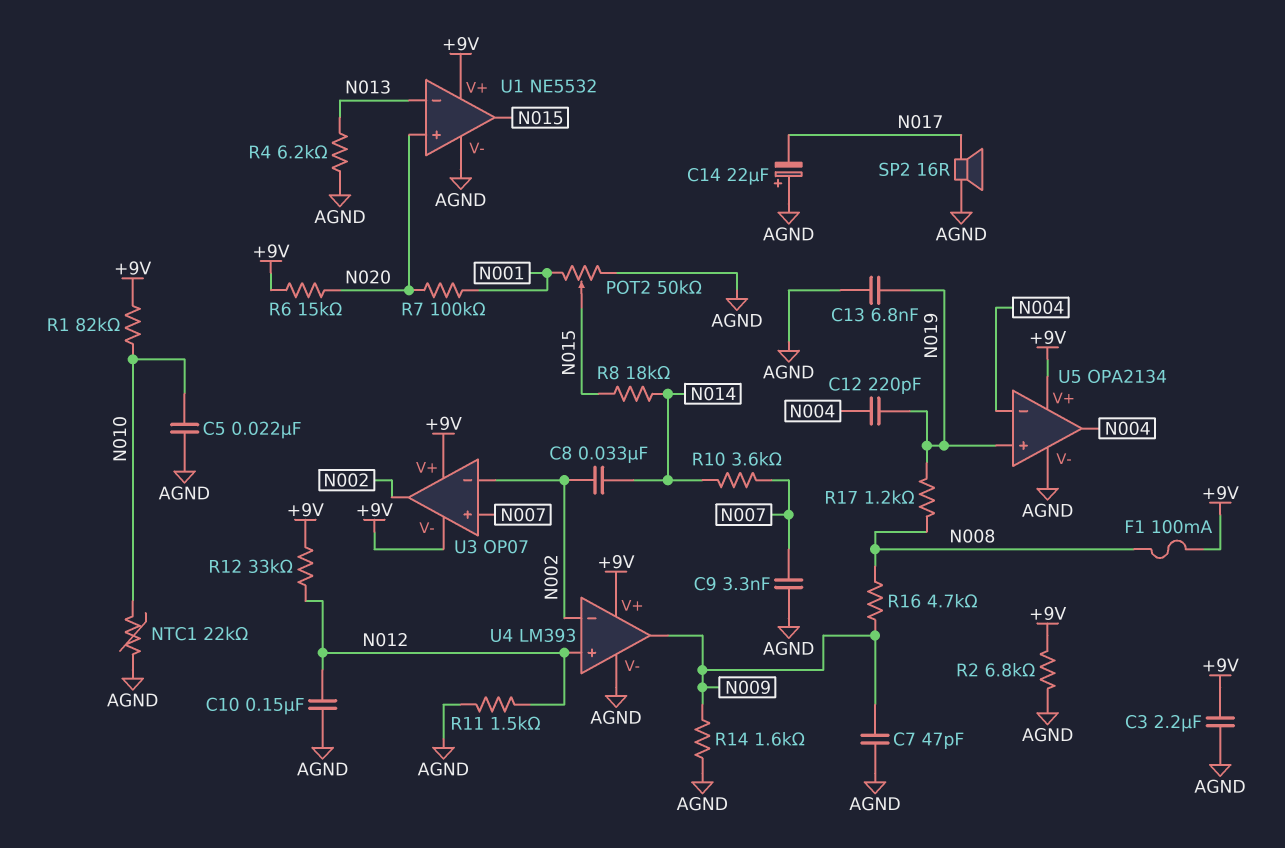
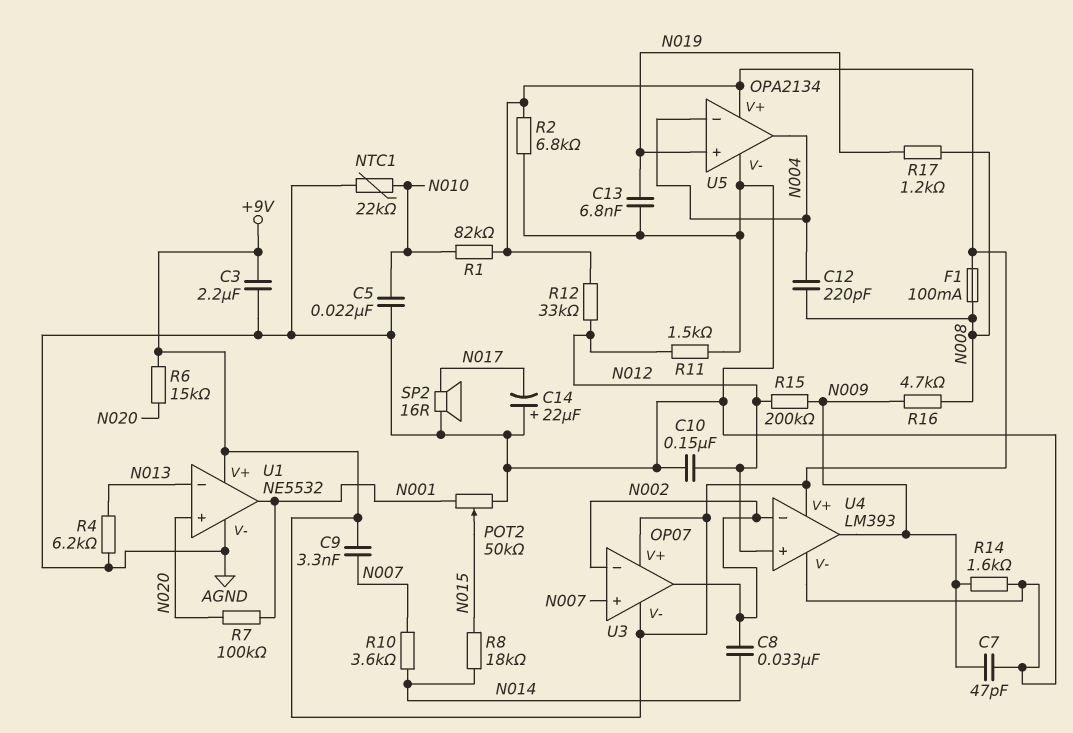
C9: 3.3nF (AGND, N007) -> 3.3nF (+9V, N007)
C12: 220pF (N004, N019) -> 220pF (N004, N008)
R15: none -> 200k (N009, N012)
U1 pin out: N015 -> N001

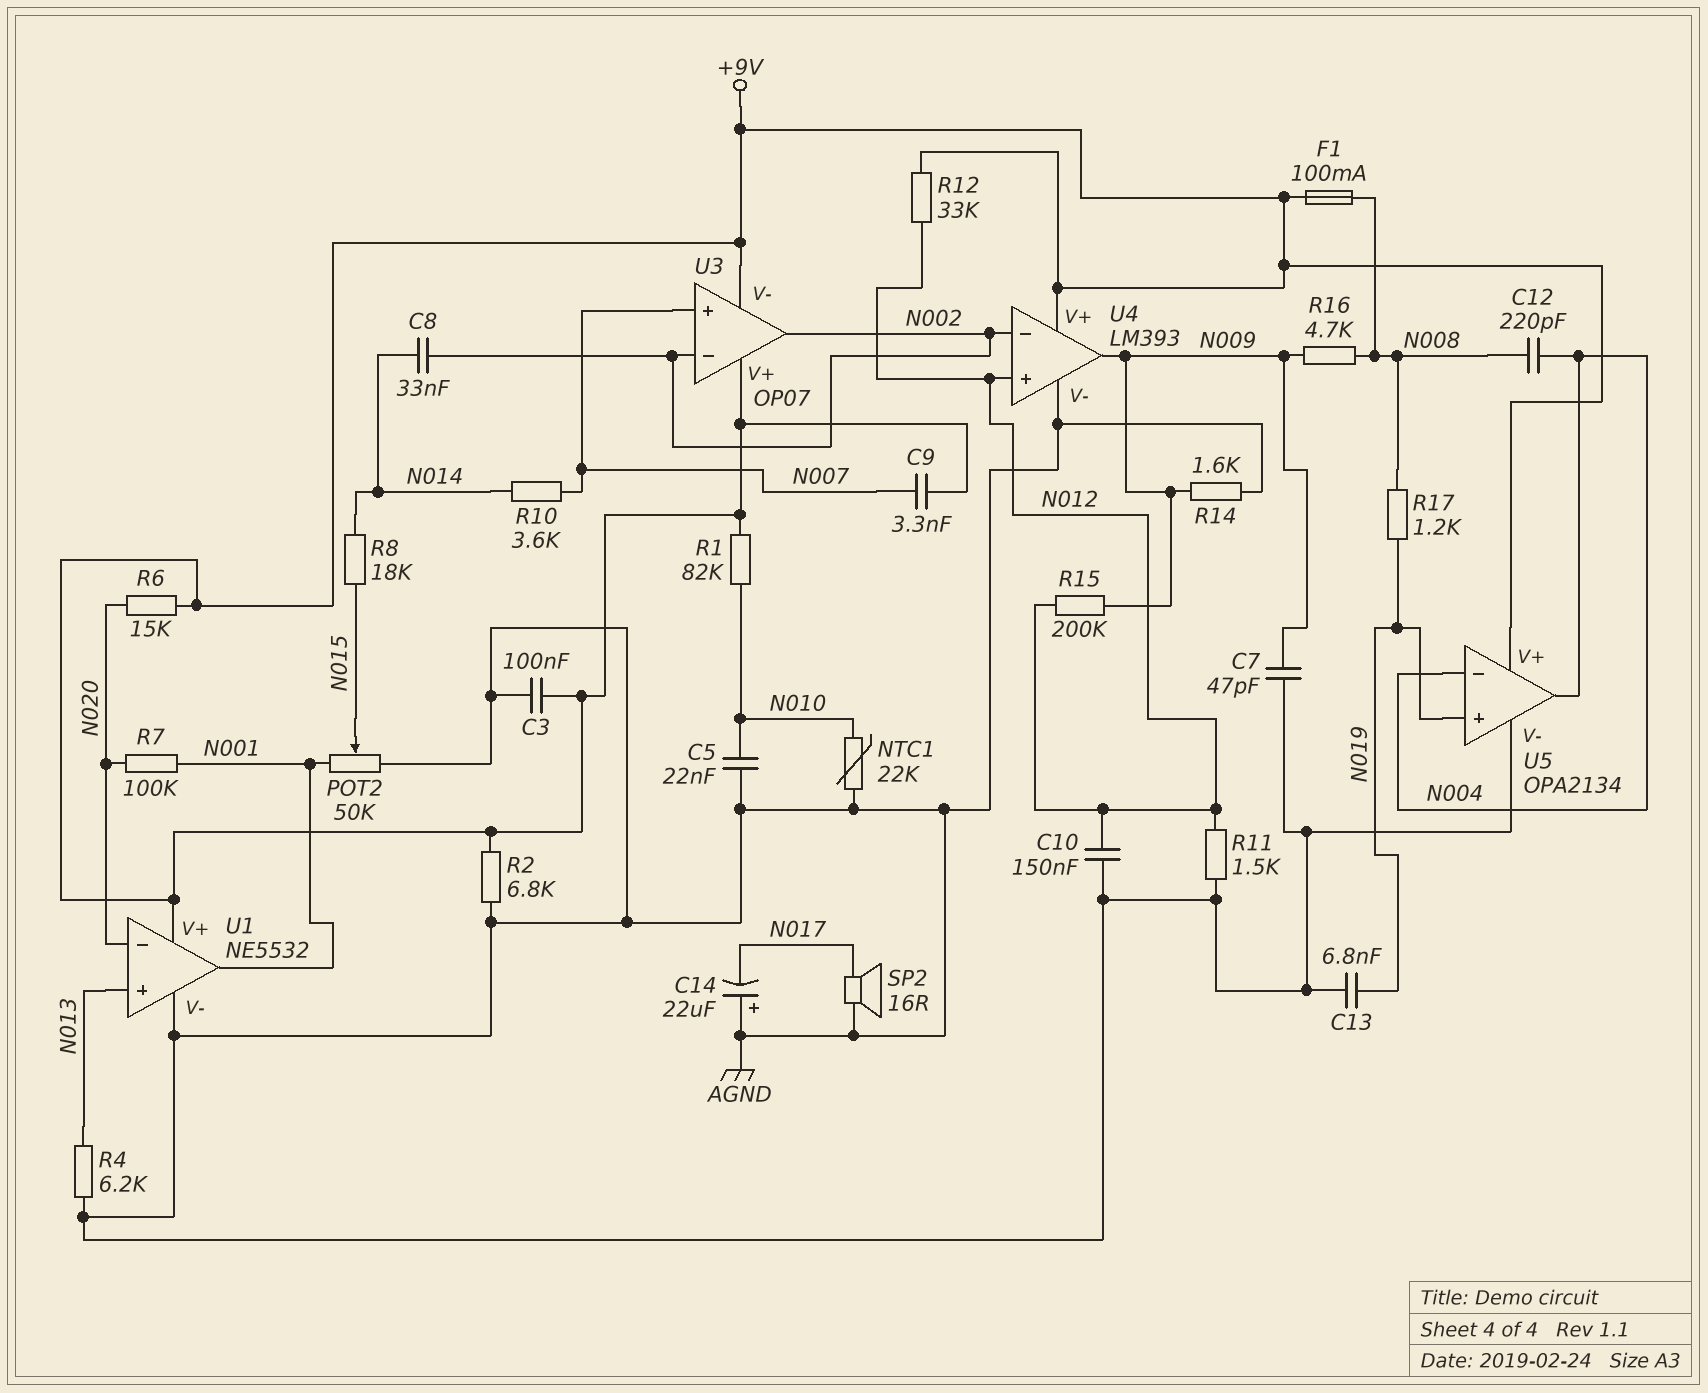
C3: 2.2uF (+9V, AGND) -> 100nF (+9V, AGND)
U1 pin in+: N020 -> N013
U1 pin in-: N013 -> N020

